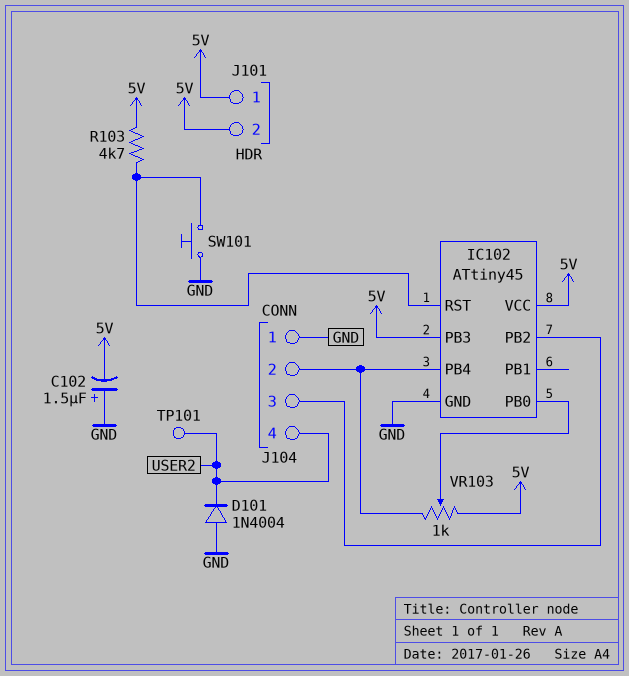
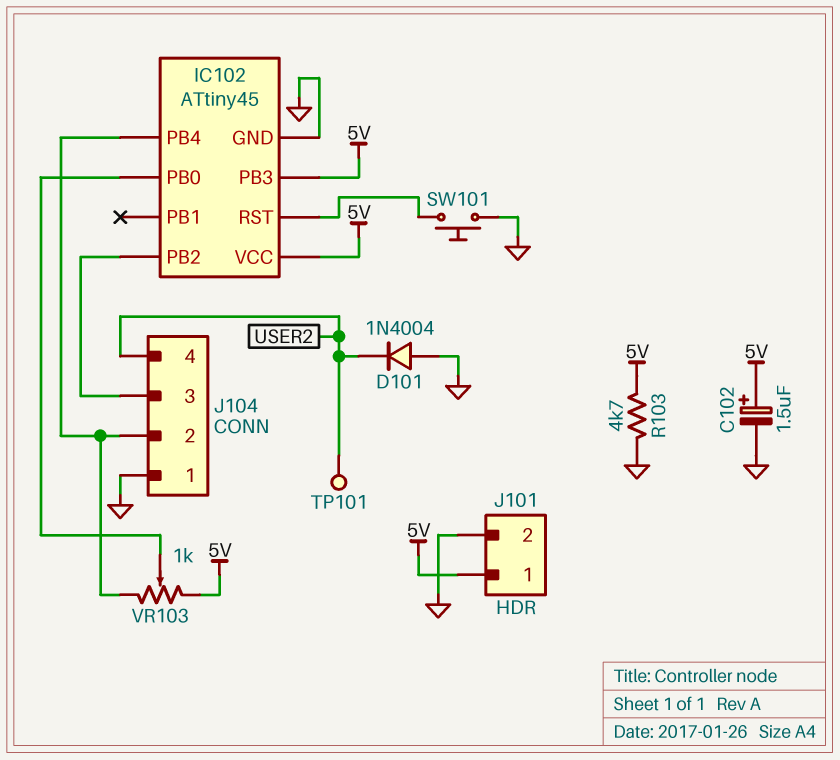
C102: 1.5uF (plus GND, minus 5V) -> 1.5uF (plus 5V, minus GND)
J101 pin 2: 5V -> GND
R103: 4.7k (5V, IC102/RST) -> 4.7k (5V, GND)

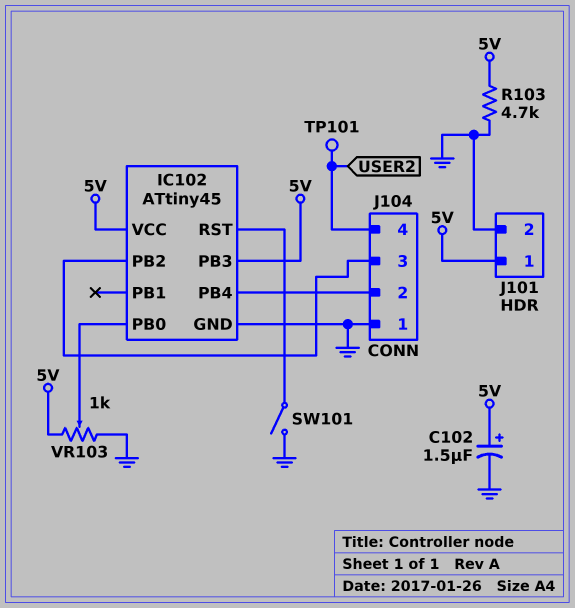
D101: diode 1N4004 (A GND, K USER2) -> none
SW101: button (GND, IC102/RST) -> switch (GND, IC102/RST)
VR103: 1k (5V, IC102/PB4, wiper IC102/PB0) -> 1k (5V, GND, wiper IC102/PB0)

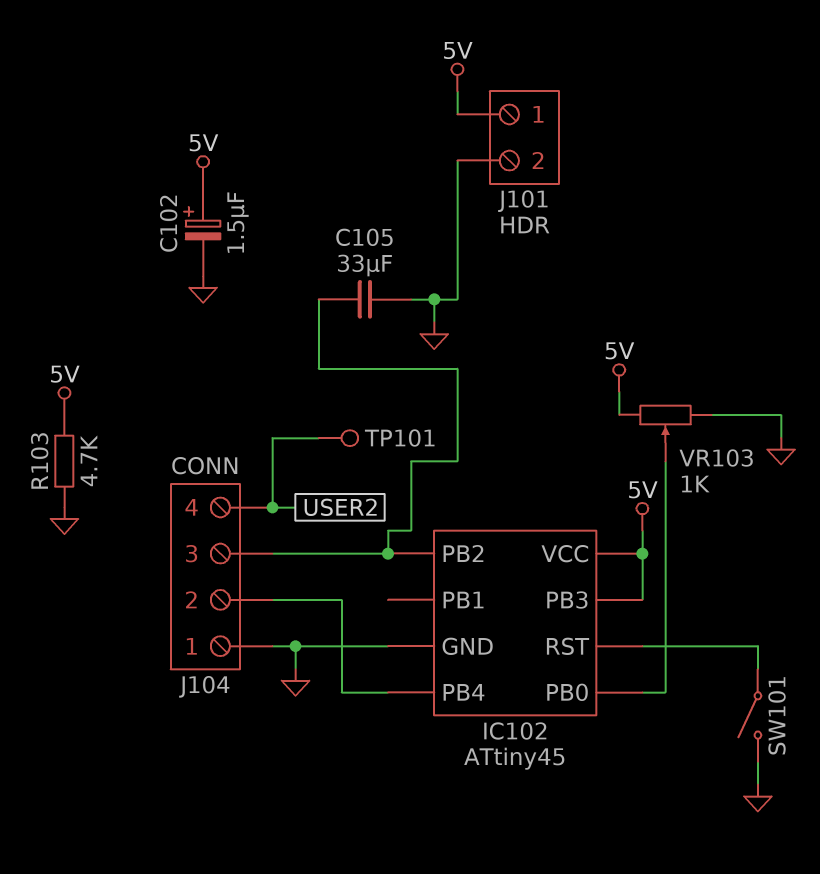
C105: none -> 33uF (GND, IC102/PB2)

